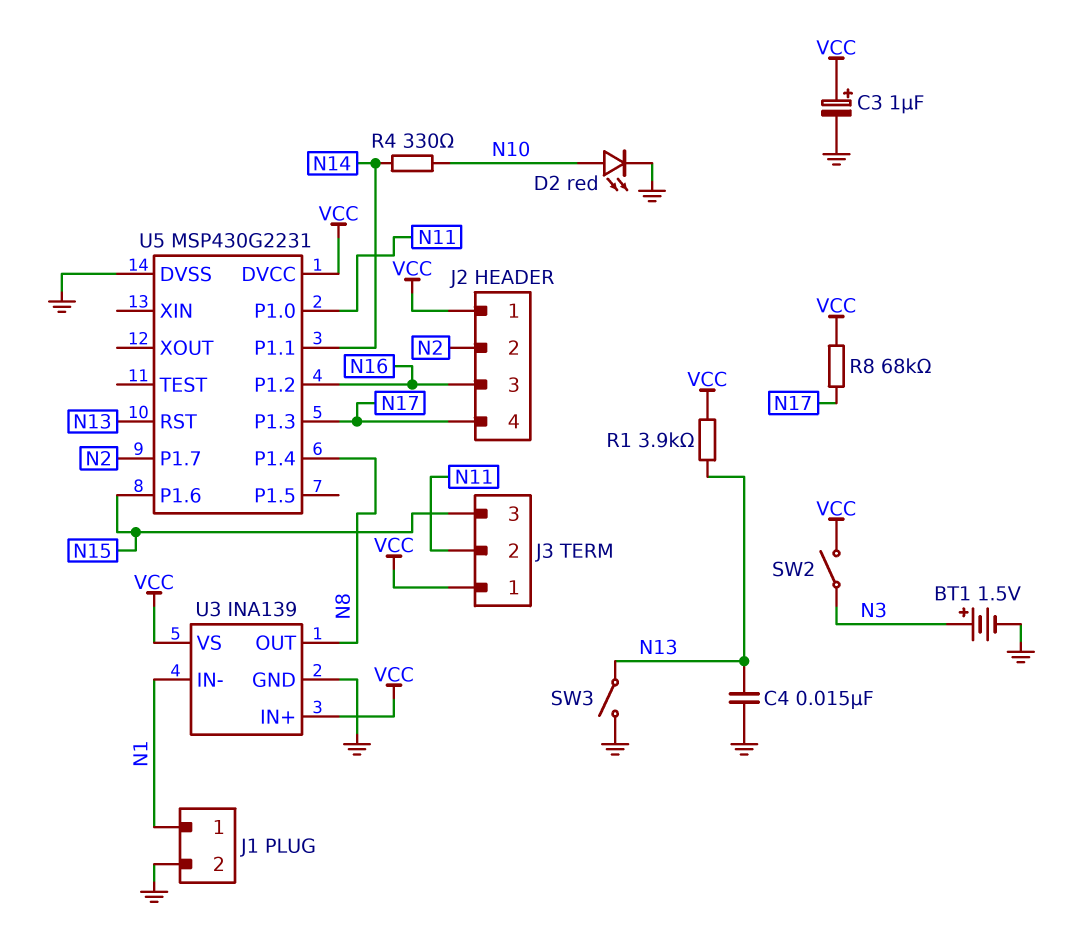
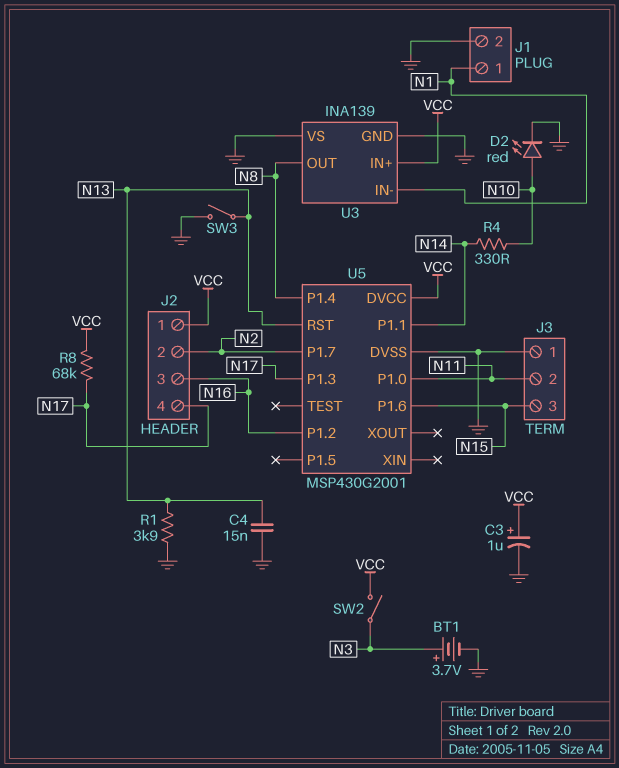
BT1: 1.5V (plus N3, minus GND) -> 3.7V (plus N3, minus GND)
J3 pin 1: VCC -> GND
R1: 3.9k (N13, VCC) -> 3.9k (GND, N13)
U3 pin VS: VCC -> GND
U5: MSP430G2231 -> MSP430G2001

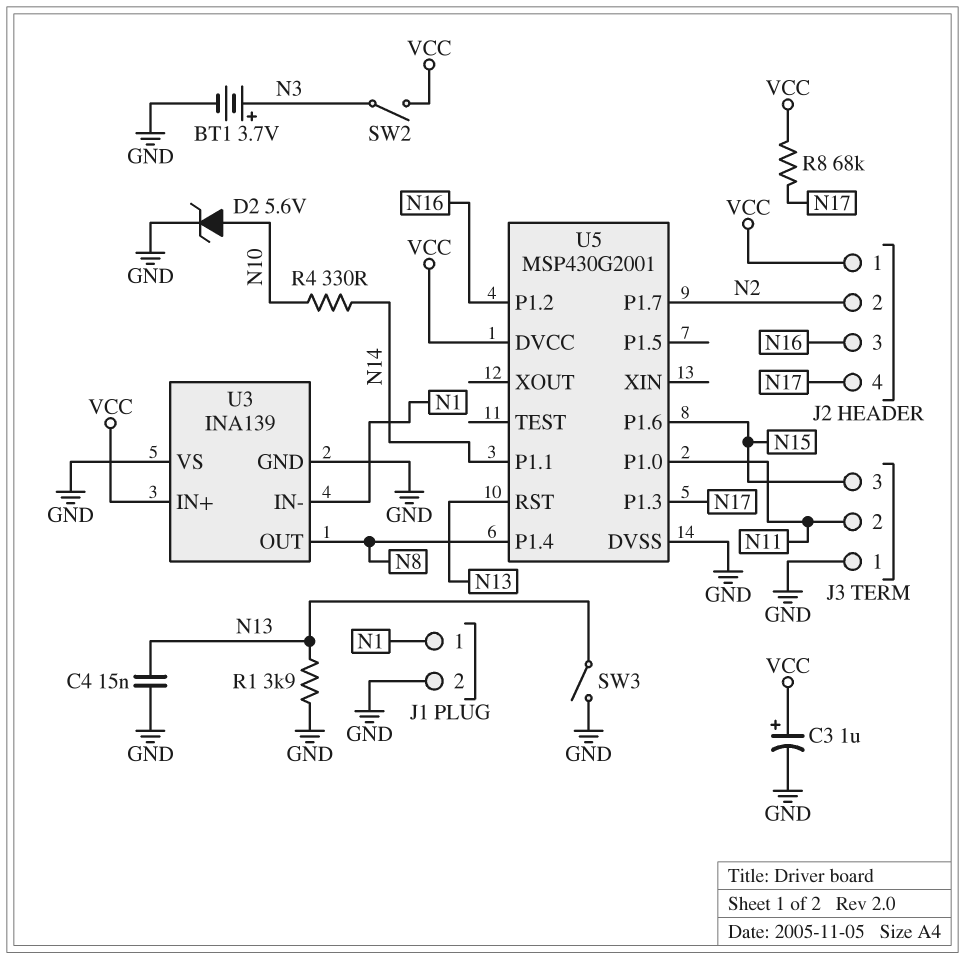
D2: LED red (A N10, K GND) -> zener 5.6V (A N10, K GND)

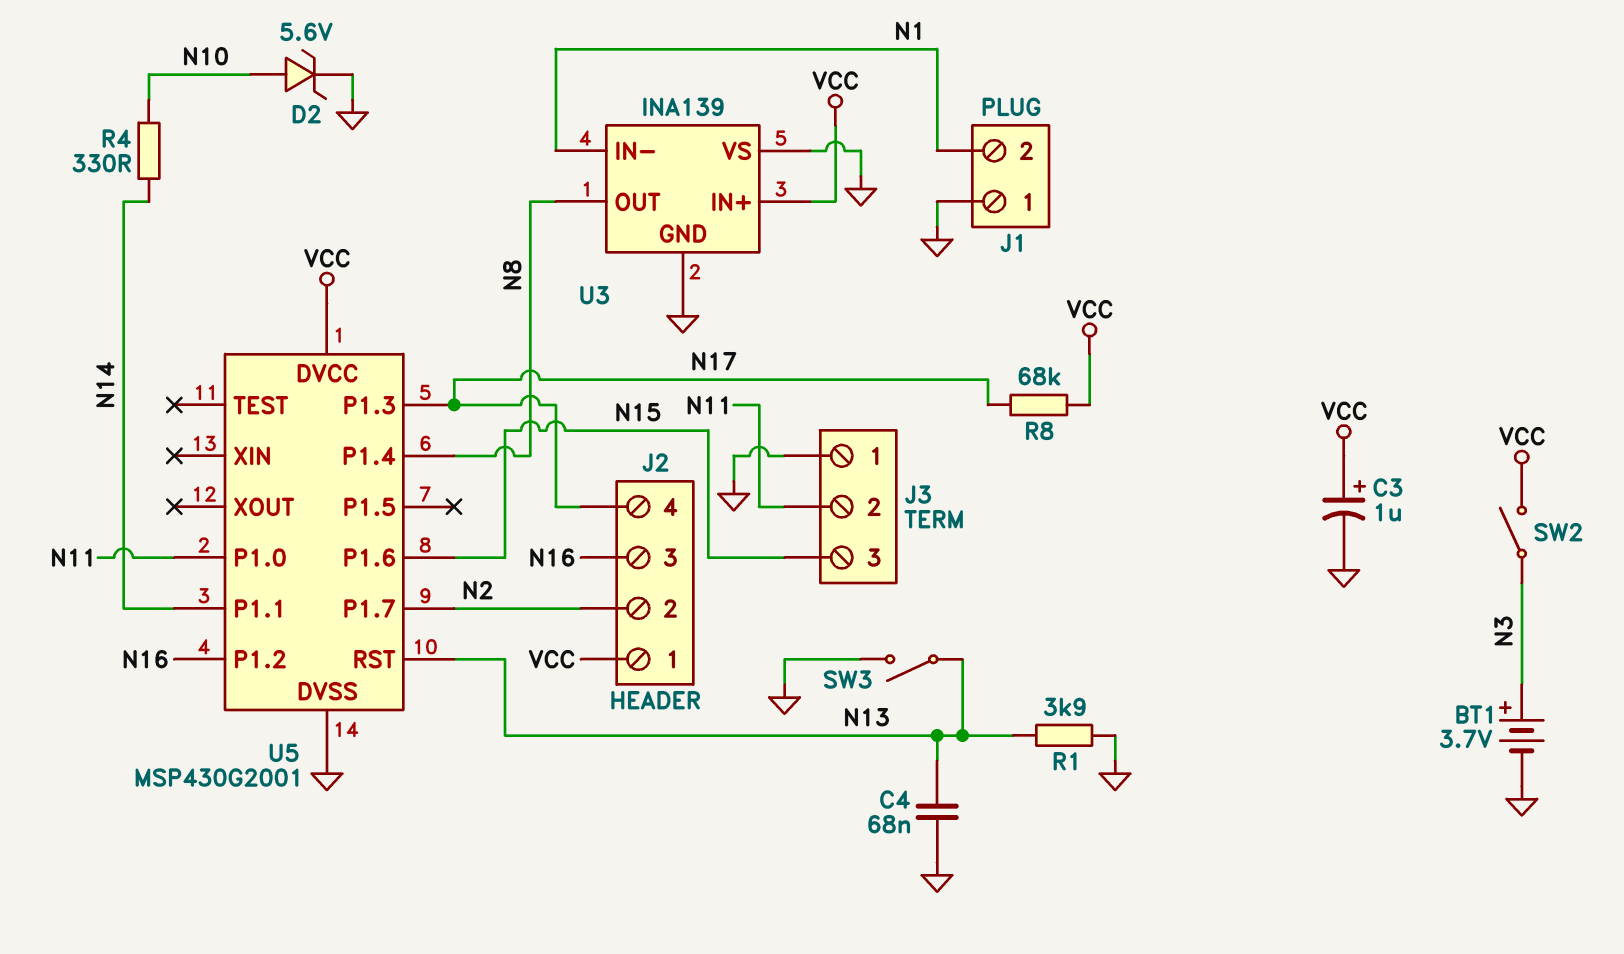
C4: 15nF (GND, N13) -> 68nF (GND, N13)
J1 pin 1: N1 -> GND
J1 pin 2: GND -> N1

